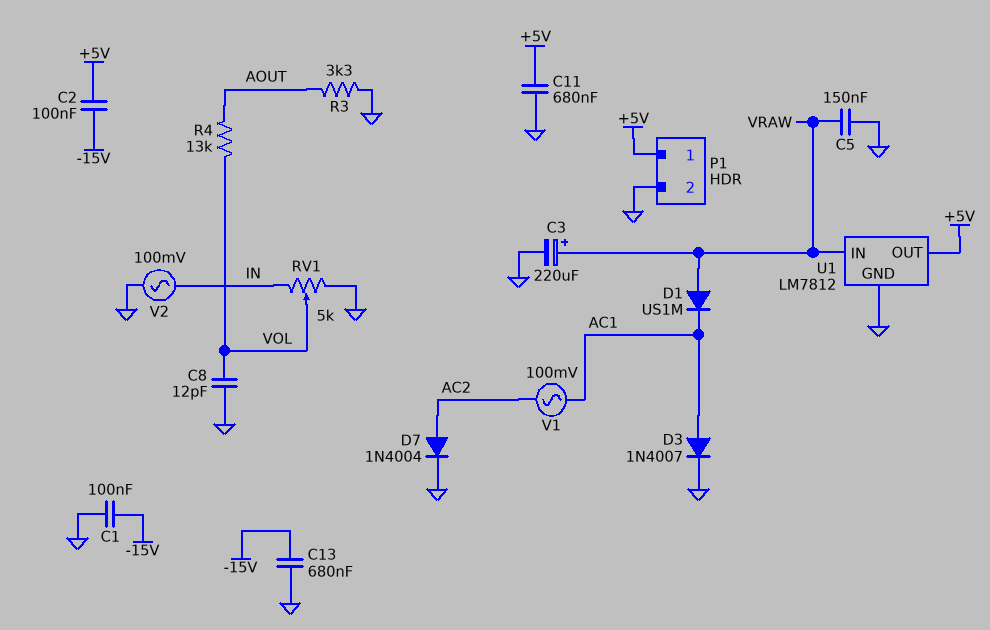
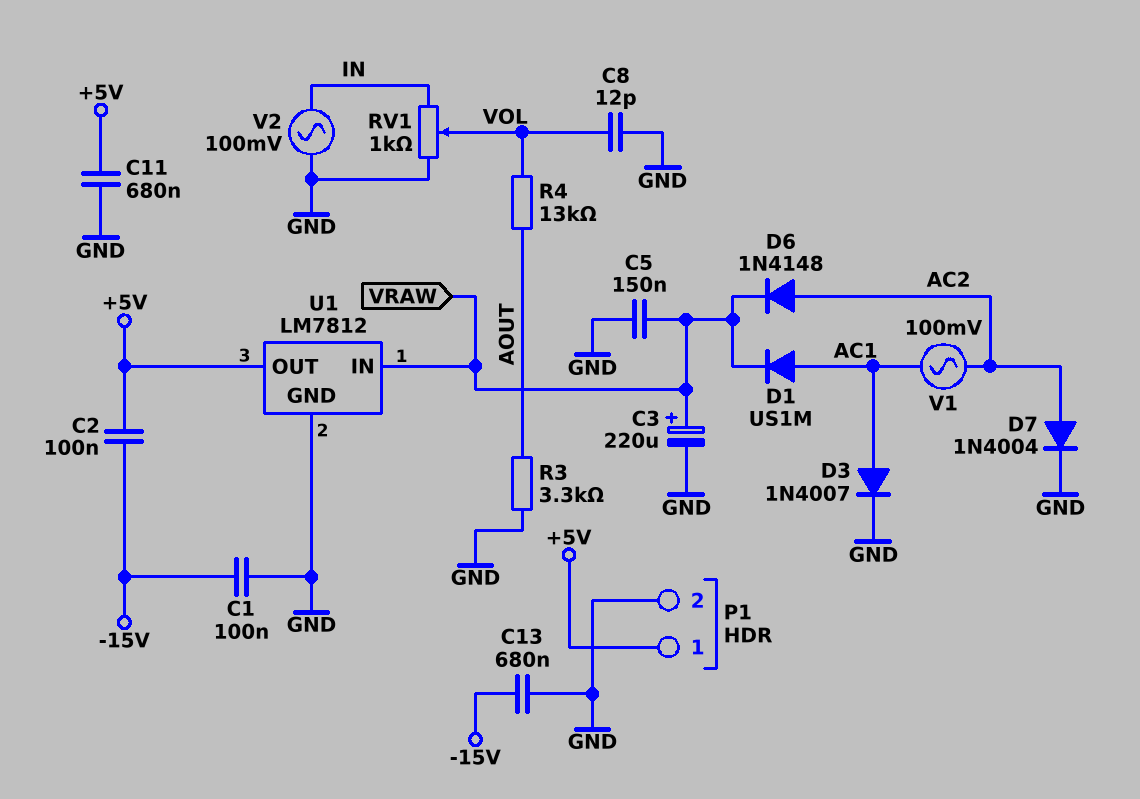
D1: diode US1M (A VRAW, K AC1) -> diode US1M (A AC1, K VRAW)
D6: none -> diode 1N4148 (A AC2, K VRAW)
RV1: 5k (GND, IN, wiper VOL) -> 1k (GND, IN, wiper VOL)

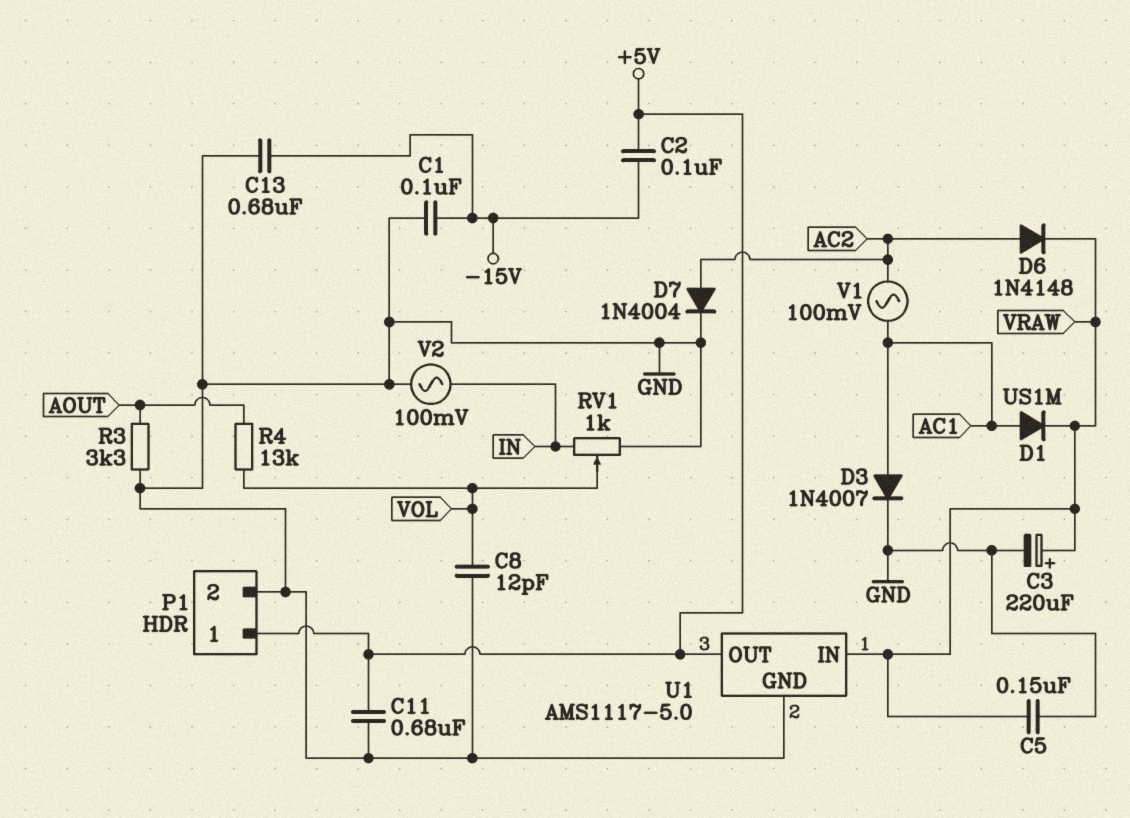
U1: LM7812 -> AMS1117-5.0

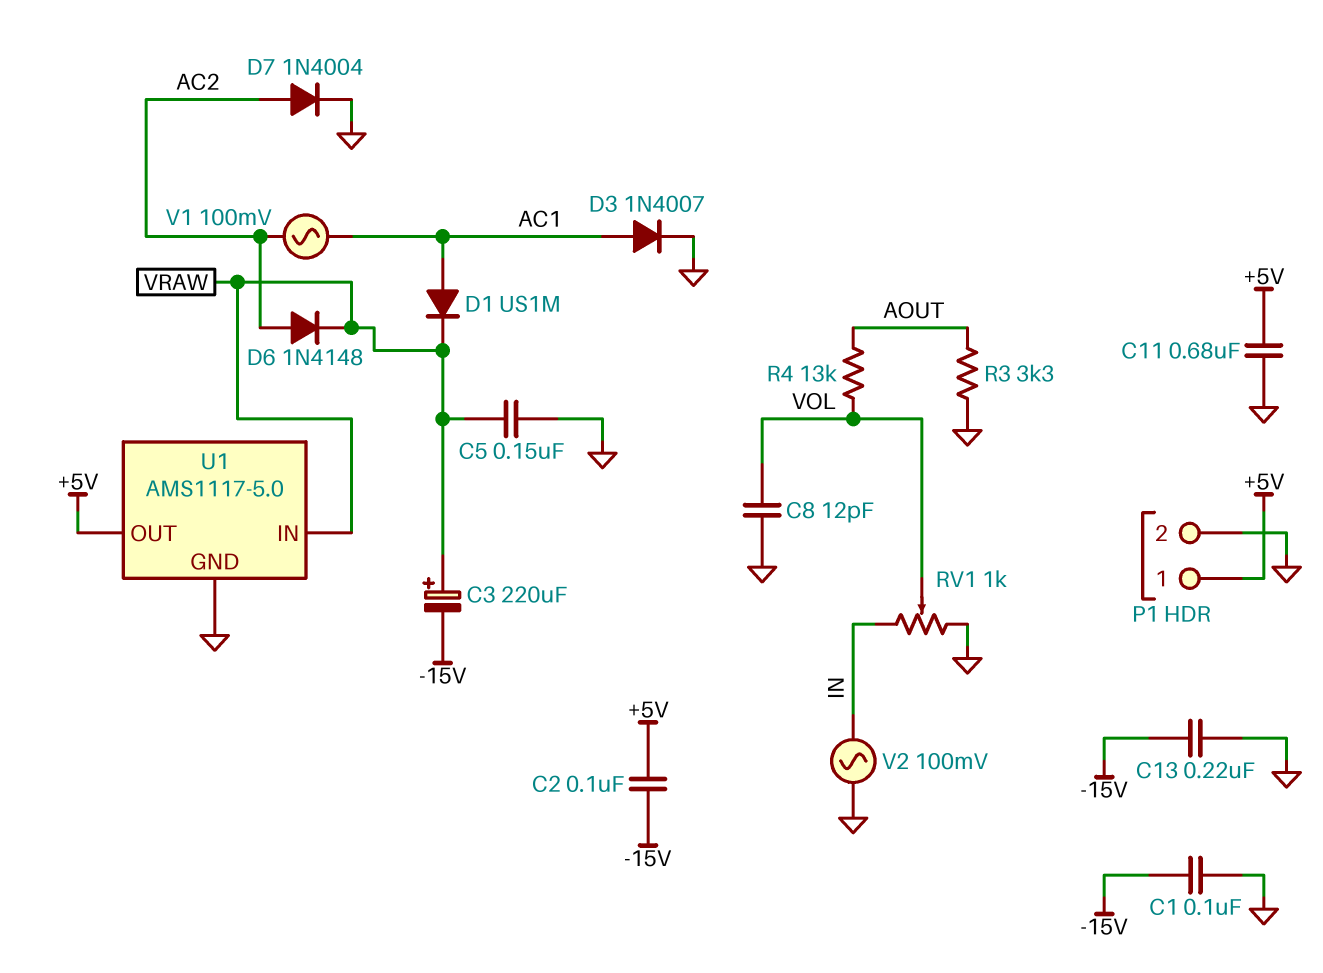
C3: 220uF (plus VRAW, minus GND) -> 220uF (plus VRAW, minus -15V)
C13: 680nF (-15V, GND) -> 220nF (-15V, GND)

